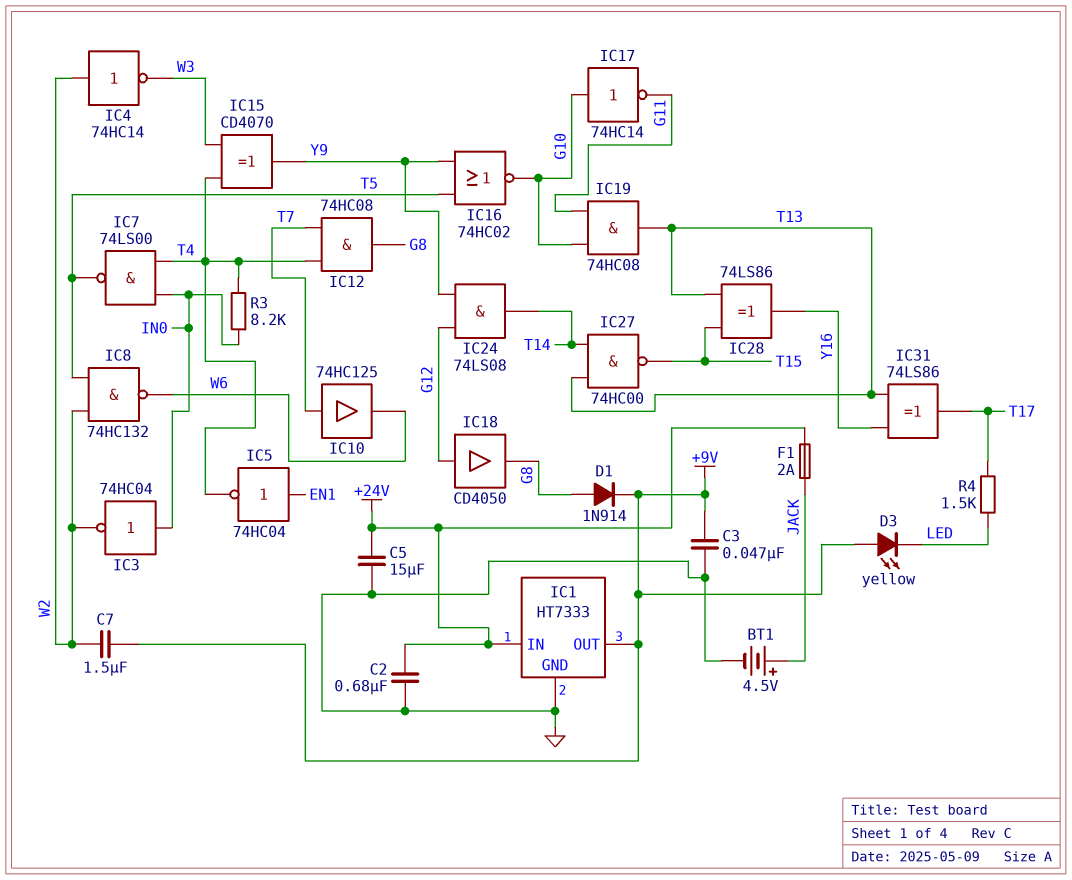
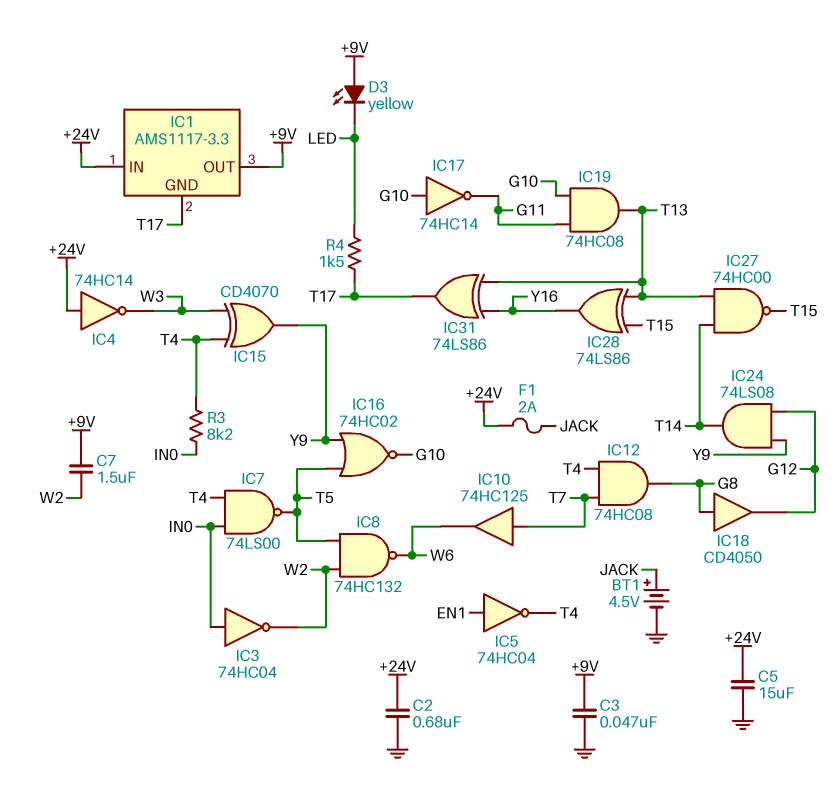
D1: diode 1N914 (A G8, K +9V) -> none
IC1: HT7333 -> AMS1117-3.3
IC1 pin GND: GND -> T17
IC4: NOT 74HC14 (in W2, out W3) -> NOT 74HC14 (in +24V, out W3)
IC18: buffer CD4050 (in G12, out G8) -> buffer CD4050 (in G8, out G12)

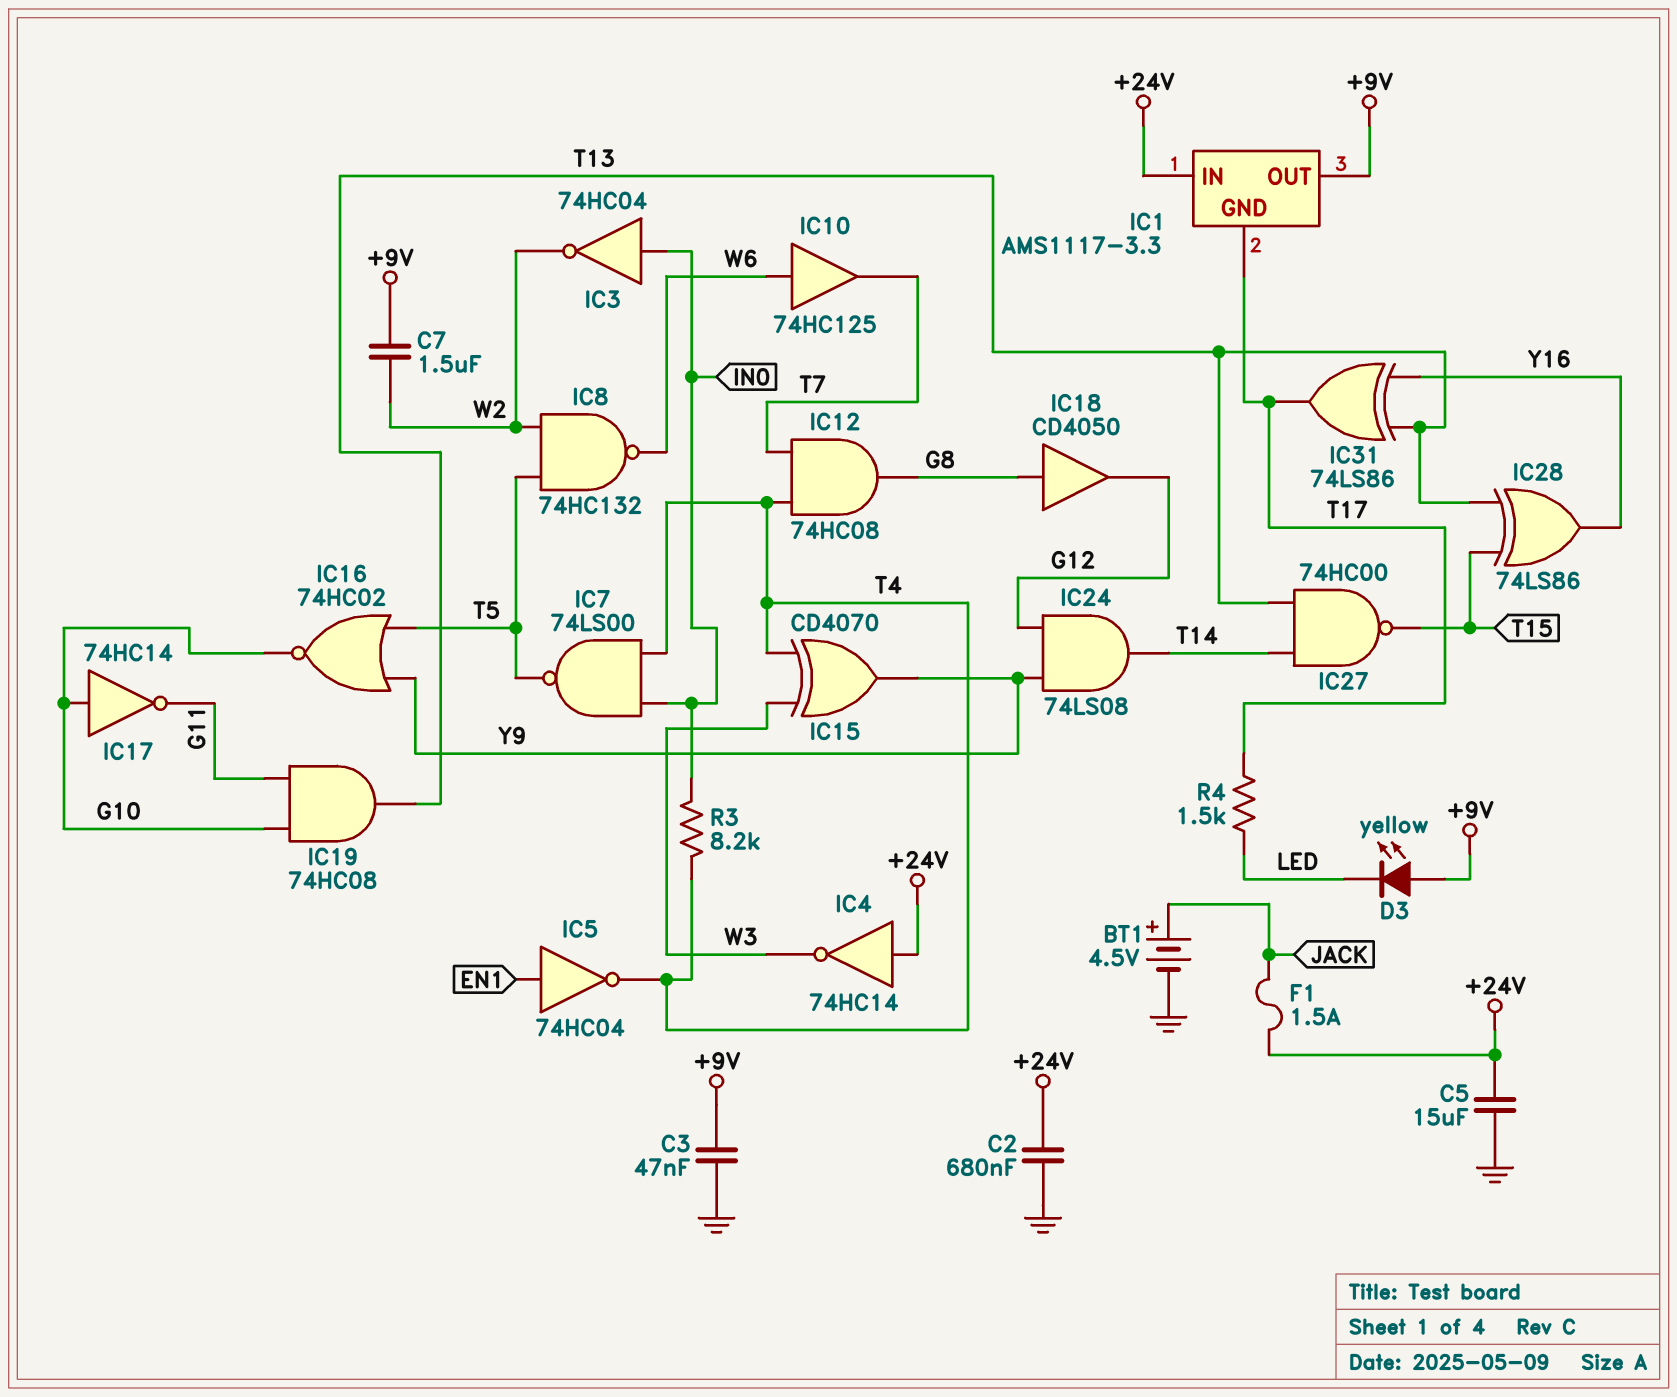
F1: 2A (+24V, JACK) -> 1.5A (+24V, JACK)
IC10: buffer 74HC125 (in T7, out W6) -> buffer 74HC125 (in W6, out T7)

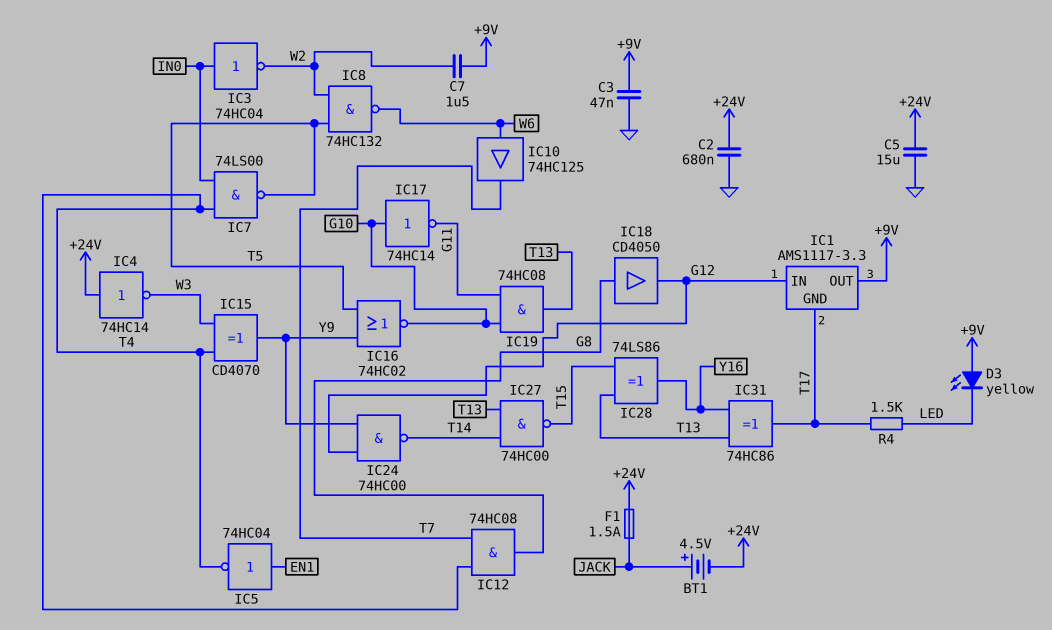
BT1: 4.5V (plus JACK, minus GND) -> 4.5V (plus JACK, minus +24V)
IC1 pin IN: +24V -> G12
IC24: AND 74LS08 (in G12, in Y9, out T14) -> NAND 74HC00 (in G12, in Y9, out T14)
IC31: XOR 74LS86 (in T13, in Y16, out T17) -> XOR 74HC86 (in T13, in Y16, out T17)
R3: 8.2k (IN0, T4) -> none

